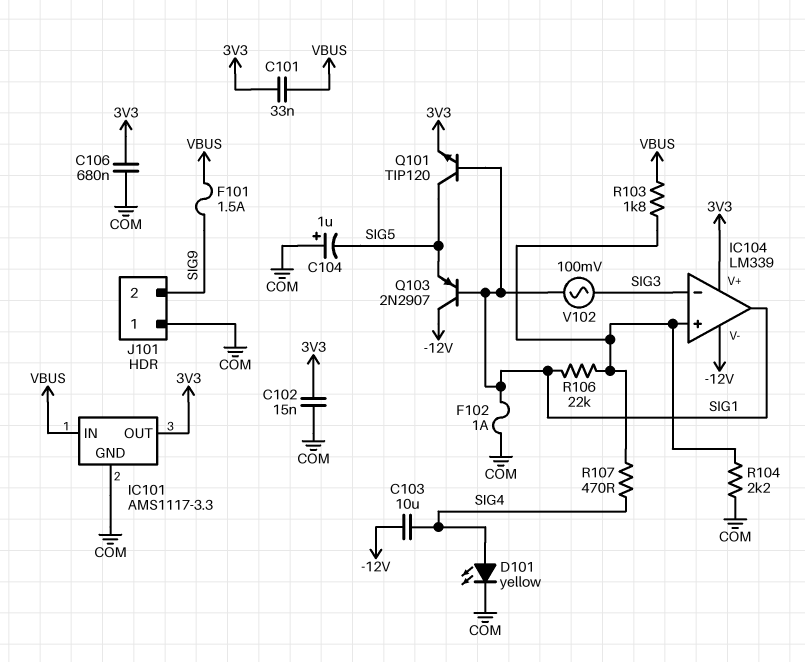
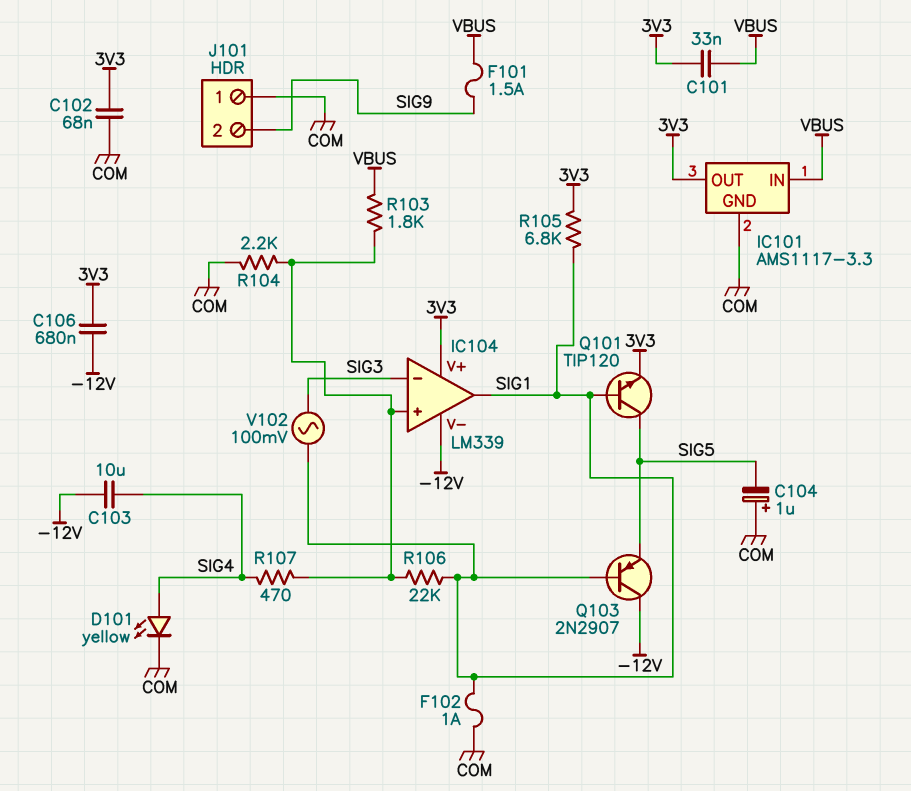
C102: 15nF (3V3, COM) -> 68nF (3V3, COM)
C106: 680nF (3V3, COM) -> 680nF (-12V, 3V3)
R105: none -> 6.8k (3V3, SIG1)

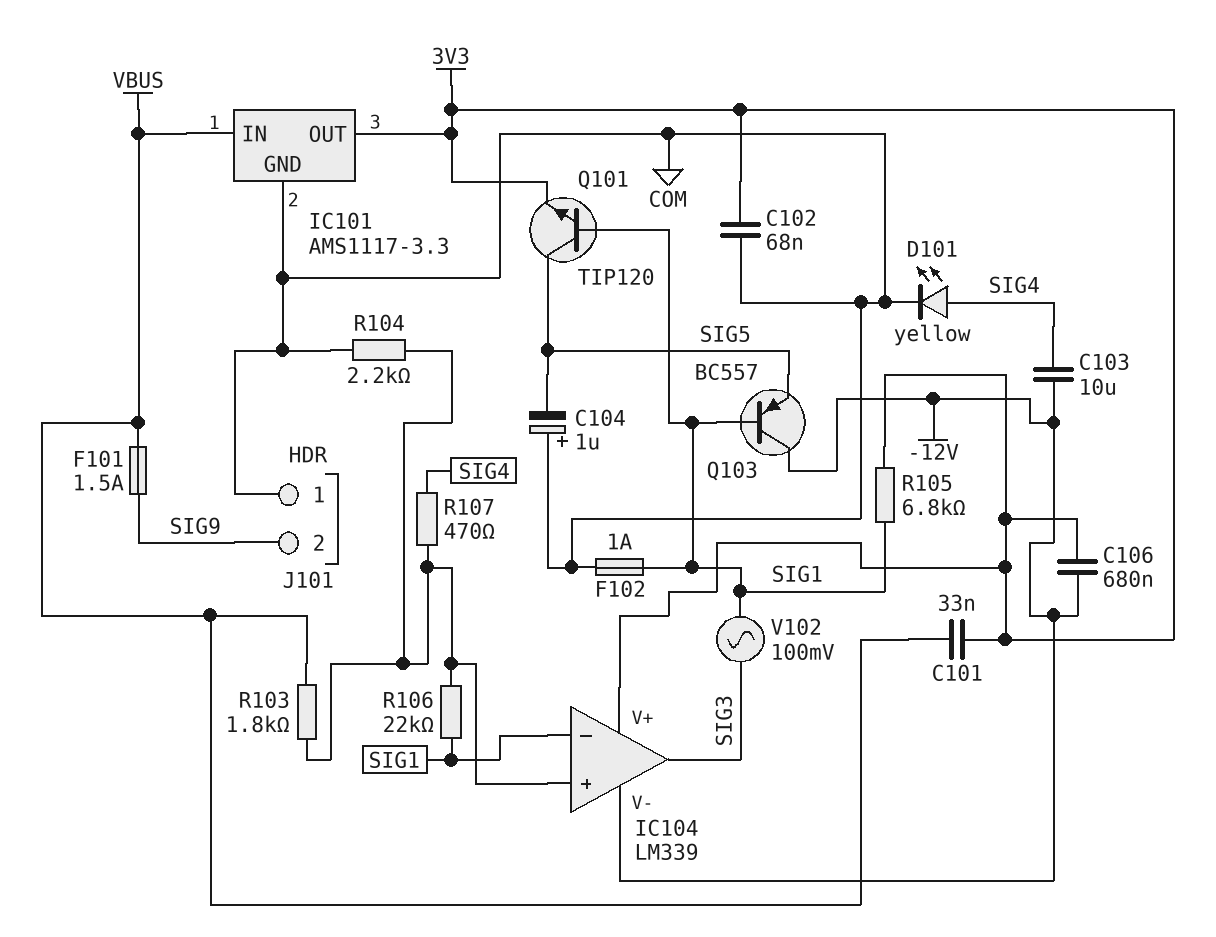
IC104 pin in-: SIG3 -> SIG1
IC104 pin out: SIG1 -> SIG3
Q103: PNP 2N2907 (B SIG1, C -12V, E SIG5) -> PNP BC557 (B SIG1, C -12V, E SIG5)

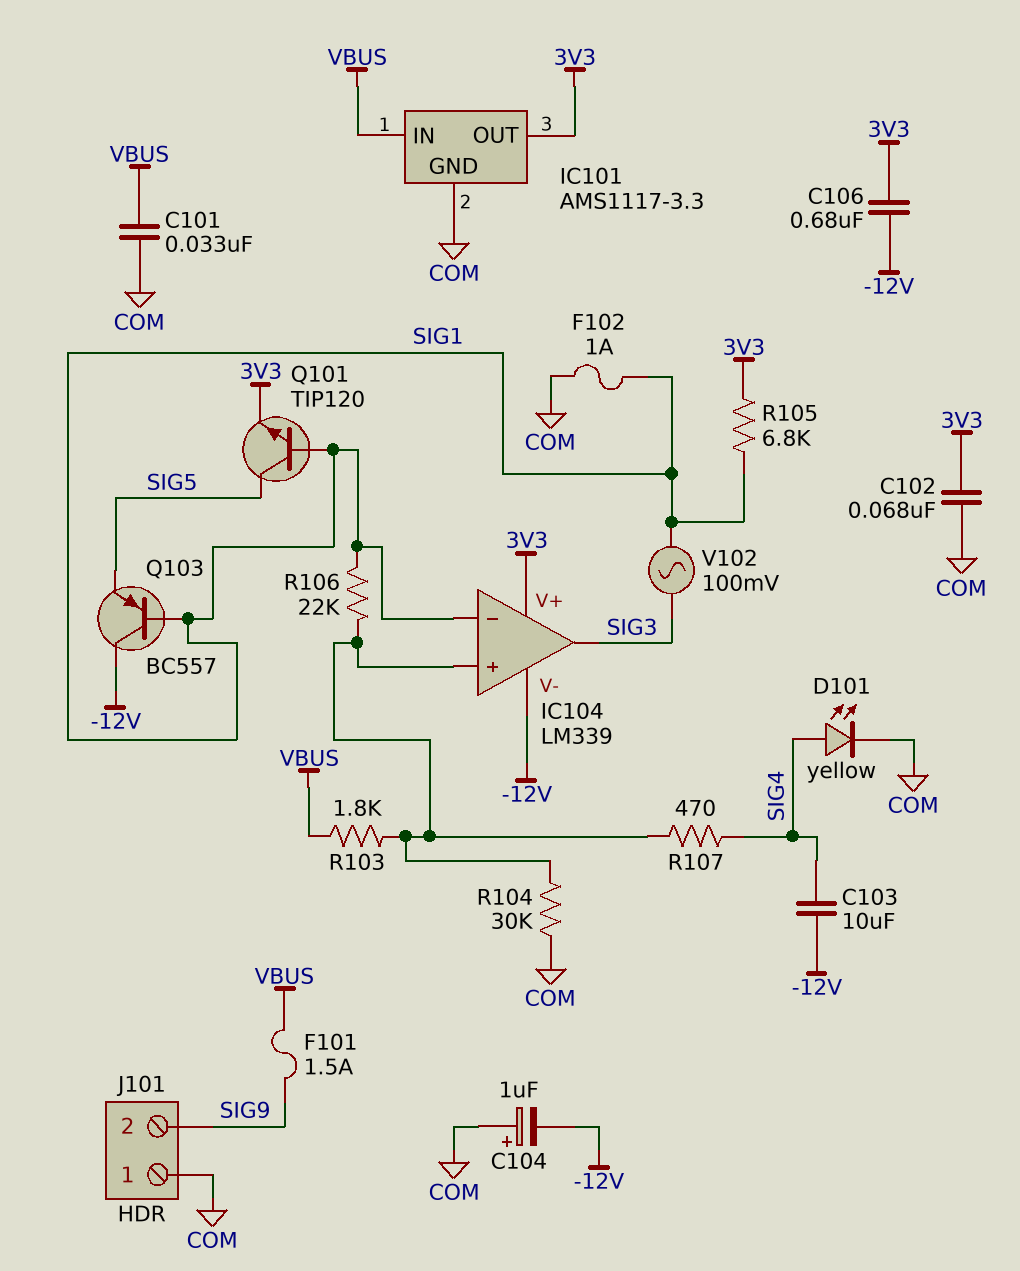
C101: 33nF (3V3, VBUS) -> 33nF (COM, VBUS)
C104: 1uF (plus COM, minus SIG5) -> 1uF (plus COM, minus -12V)
R104: 2.2k (COM, IC104/in+) -> 30k (COM, IC104/in+)

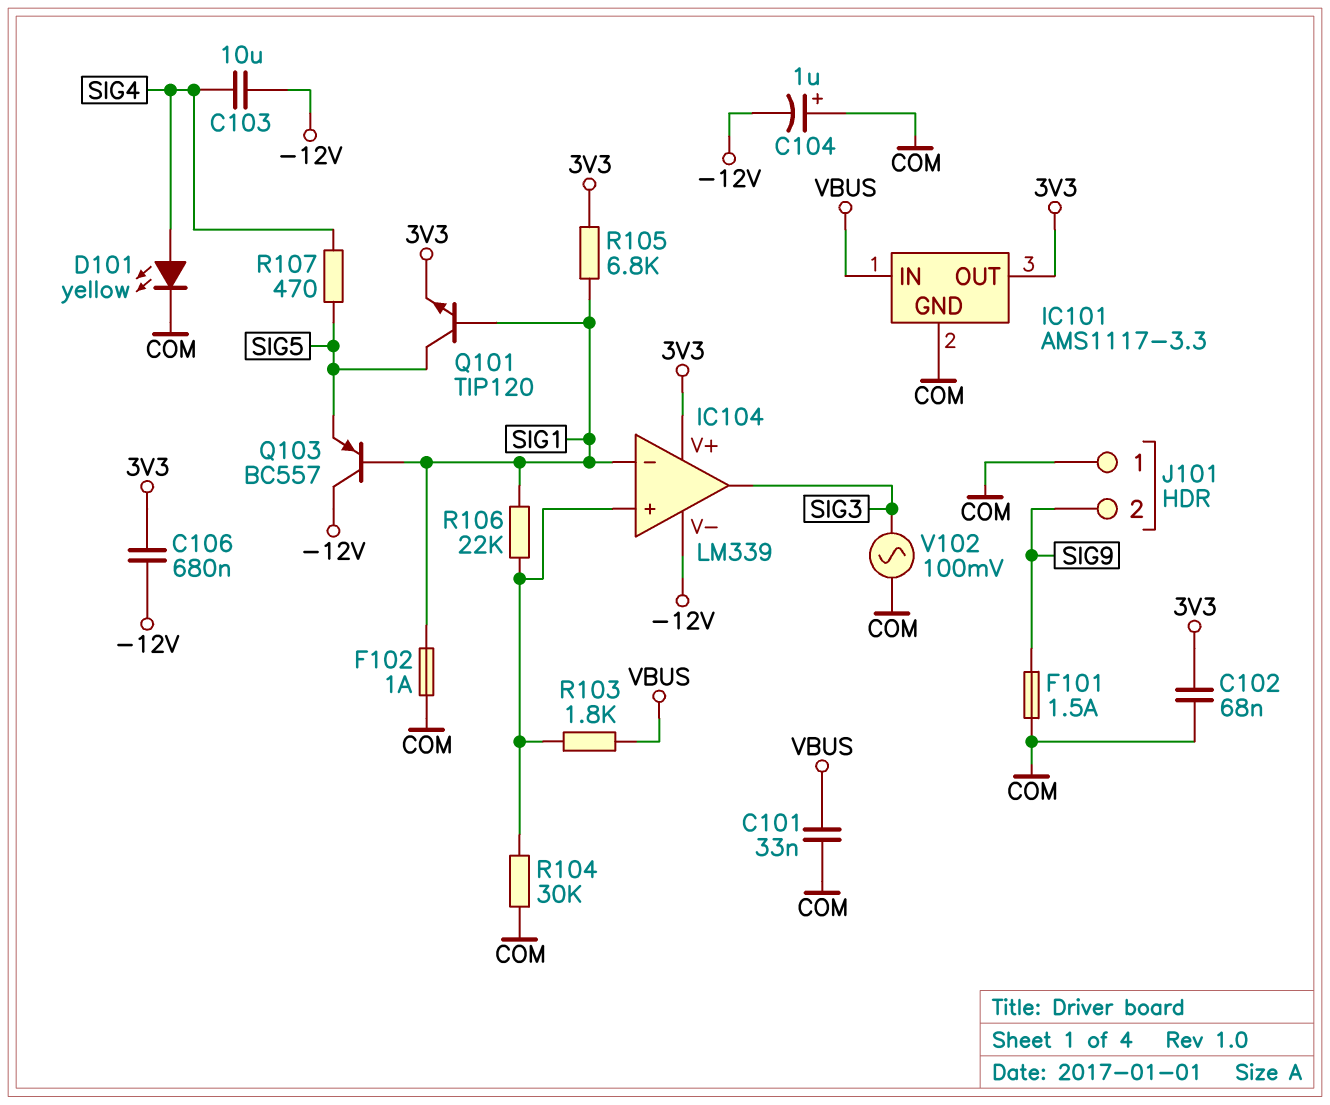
F101: 1.5A (SIG9, VBUS) -> 1.5A (COM, SIG9)
R107: 470 (IC104/in+, SIG4) -> 470 (SIG4, SIG5)
V102: AC 100mV (SIG1, SIG3) -> AC 100mV (COM, SIG3)

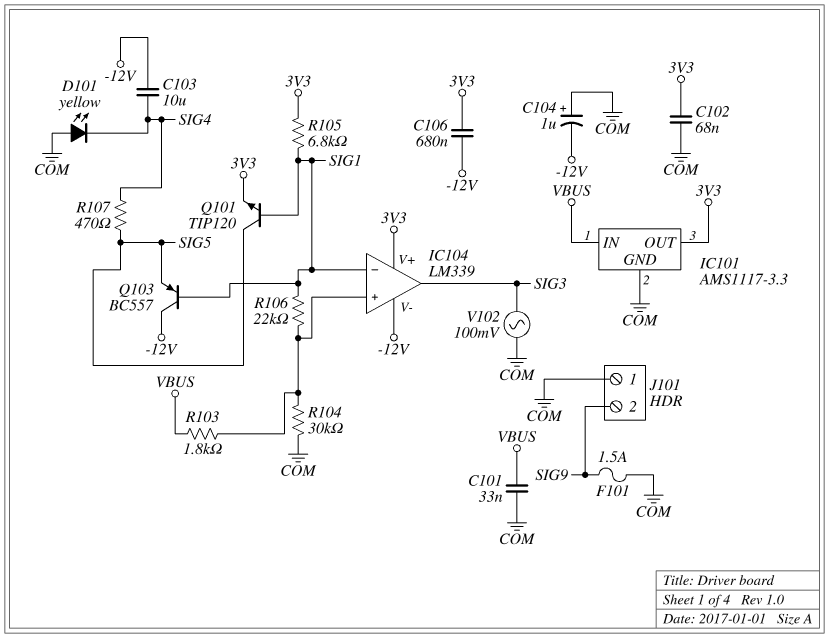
D101: LED yellow (A SIG4, K COM) -> LED yellow (A COM, K SIG4)
F102: 1A (COM, SIG1) -> none

